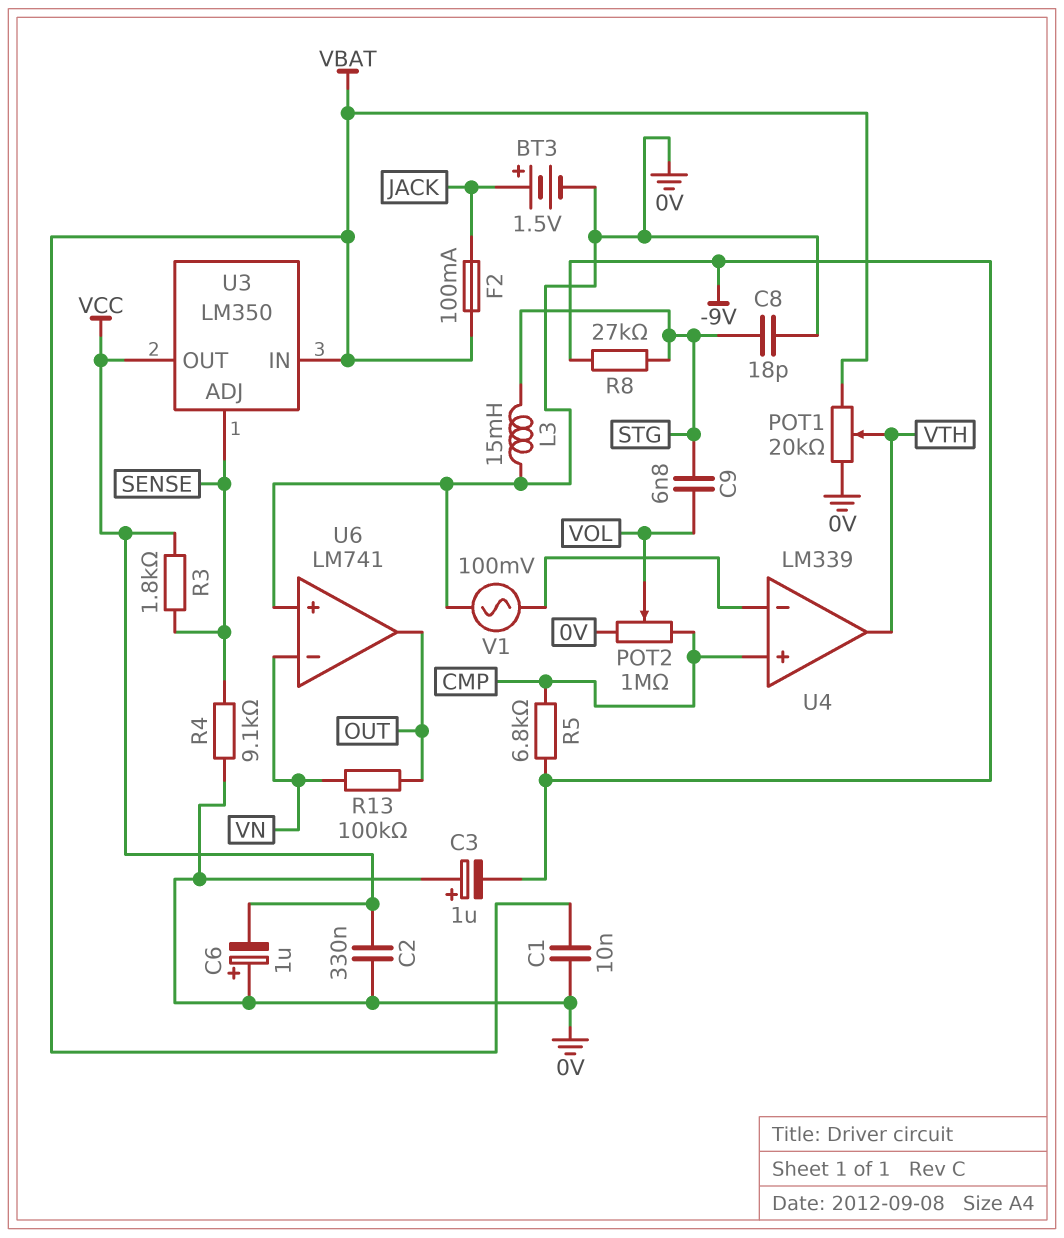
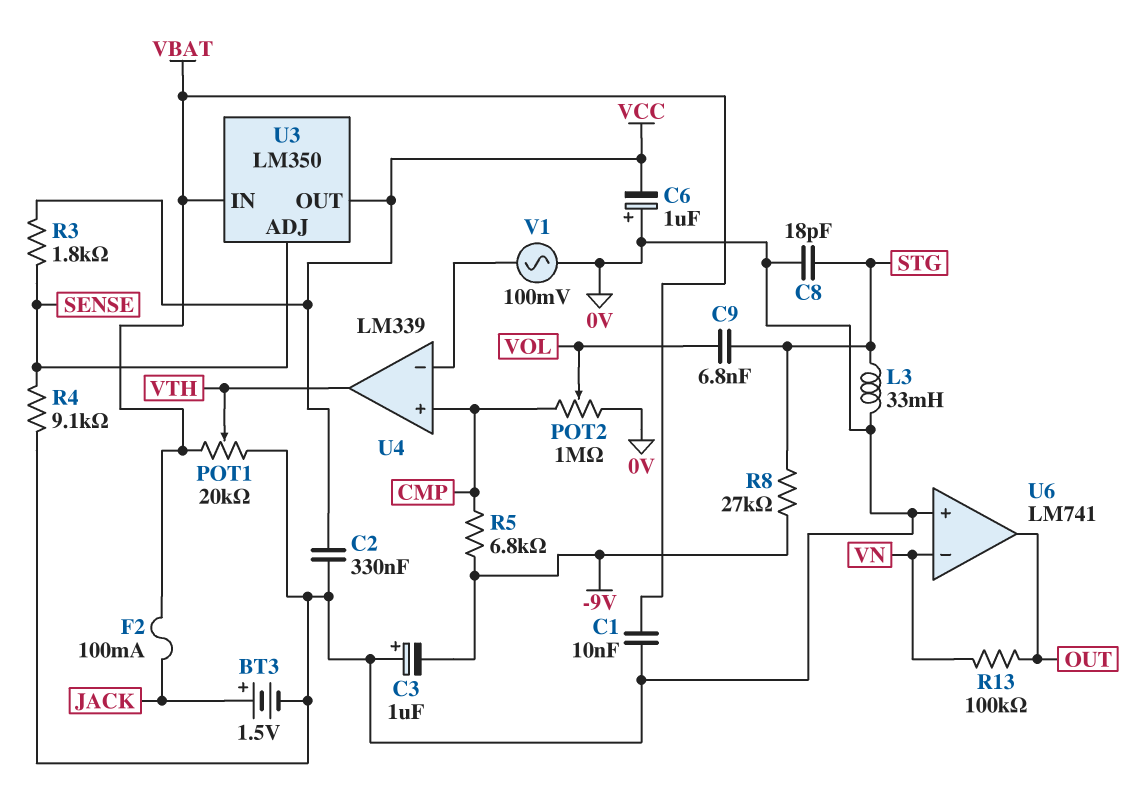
L3: 15mH (0V, STG) -> 33mH (0V, STG)

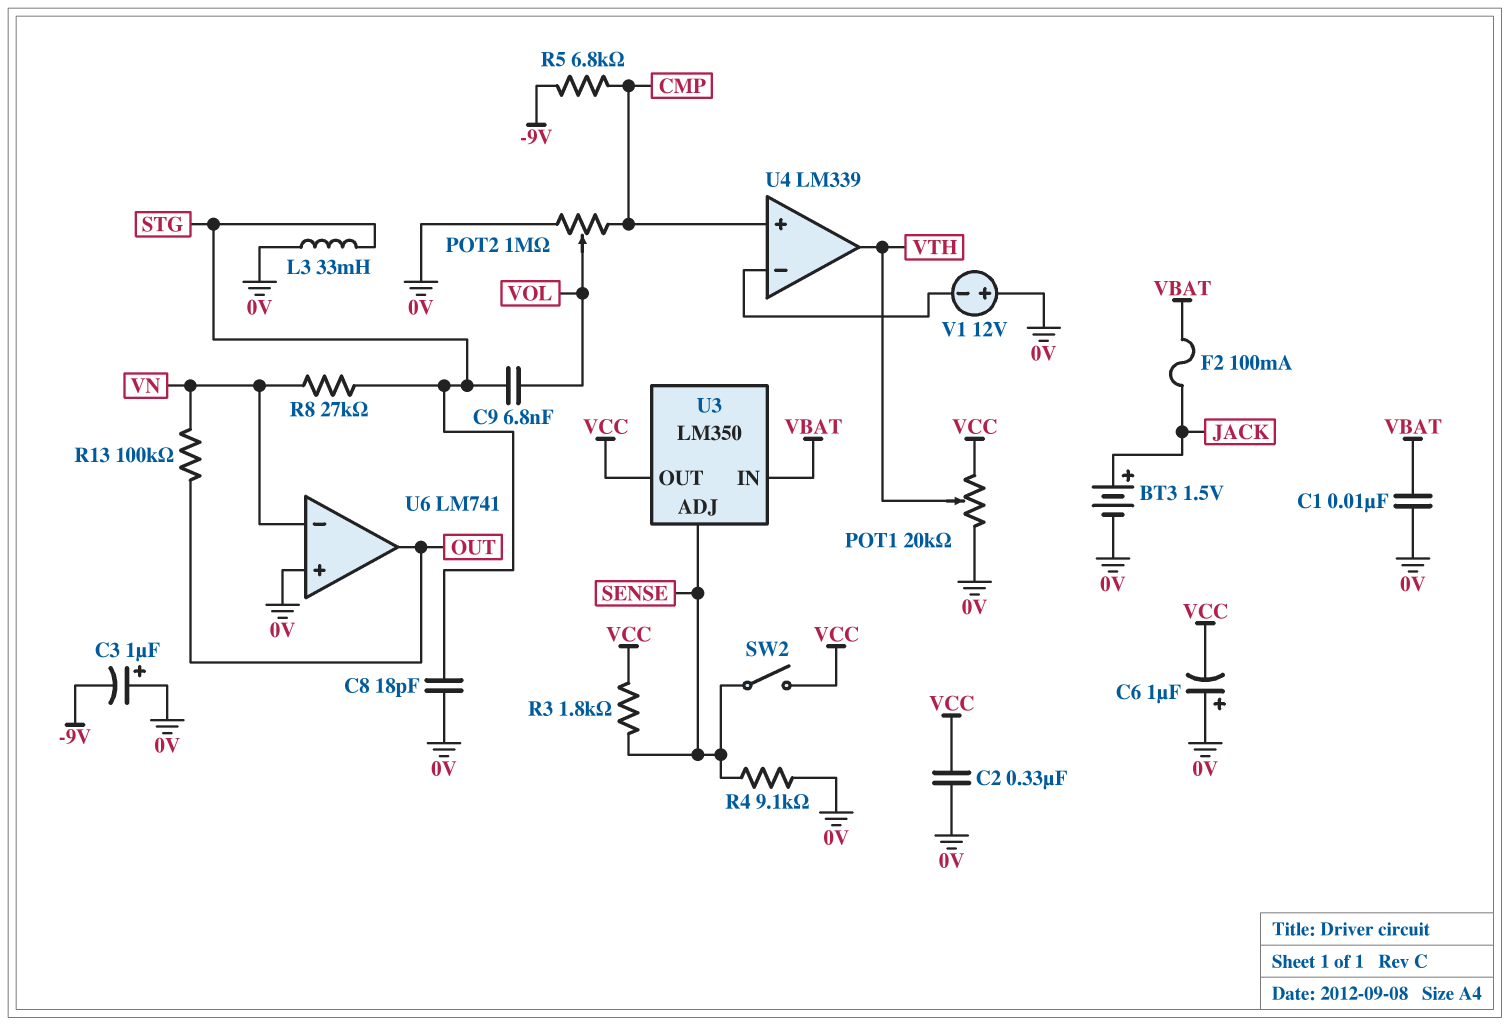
POT1: 20k (0V, VBAT, wiper VTH) -> 20k (0V, VCC, wiper VTH)
R8: 27k (-9V, STG) -> 27k (STG, VN)
SW2: none -> switch (SENSE, VCC)
V1: AC 100mV (0V, U4/in-) -> 12V (plus 0V, minus U4/in-)

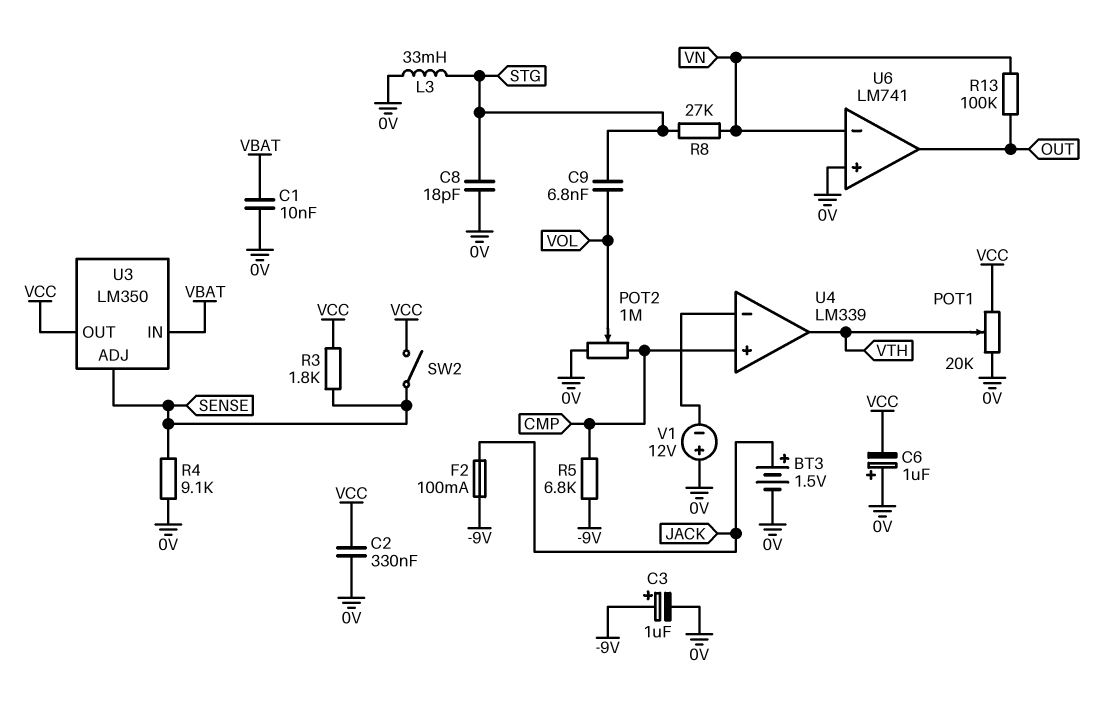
C3: 1uF (plus 0V, minus -9V) -> 1uF (plus -9V, minus 0V)
F2: 100mA (JACK, VBAT) -> 100mA (-9V, JACK)

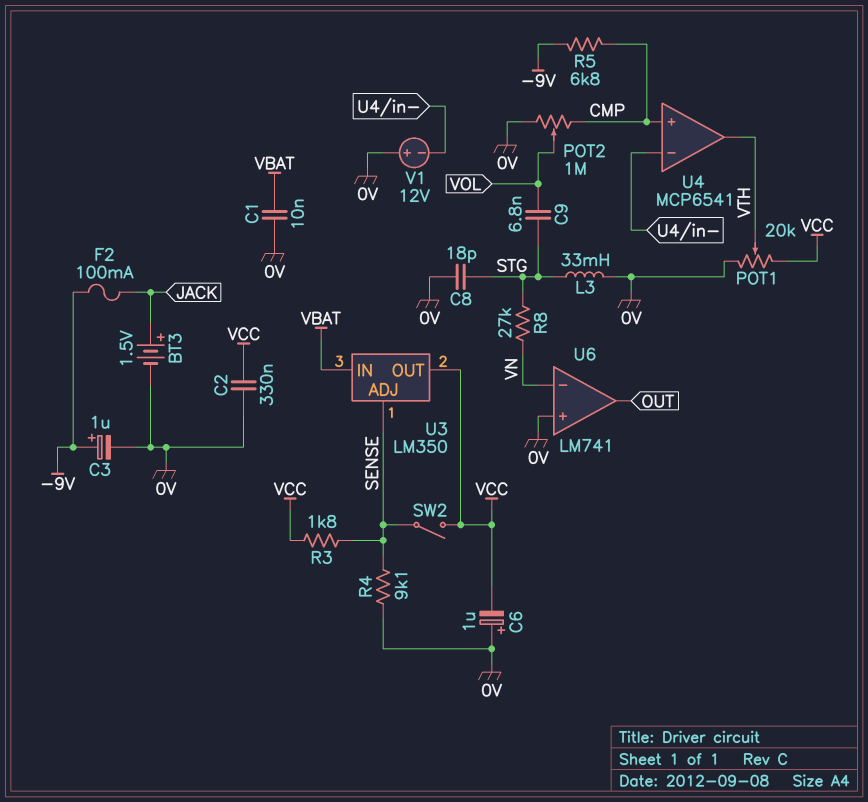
R13: 100k (OUT, VN) -> none
U4: LM339 -> MCP6541

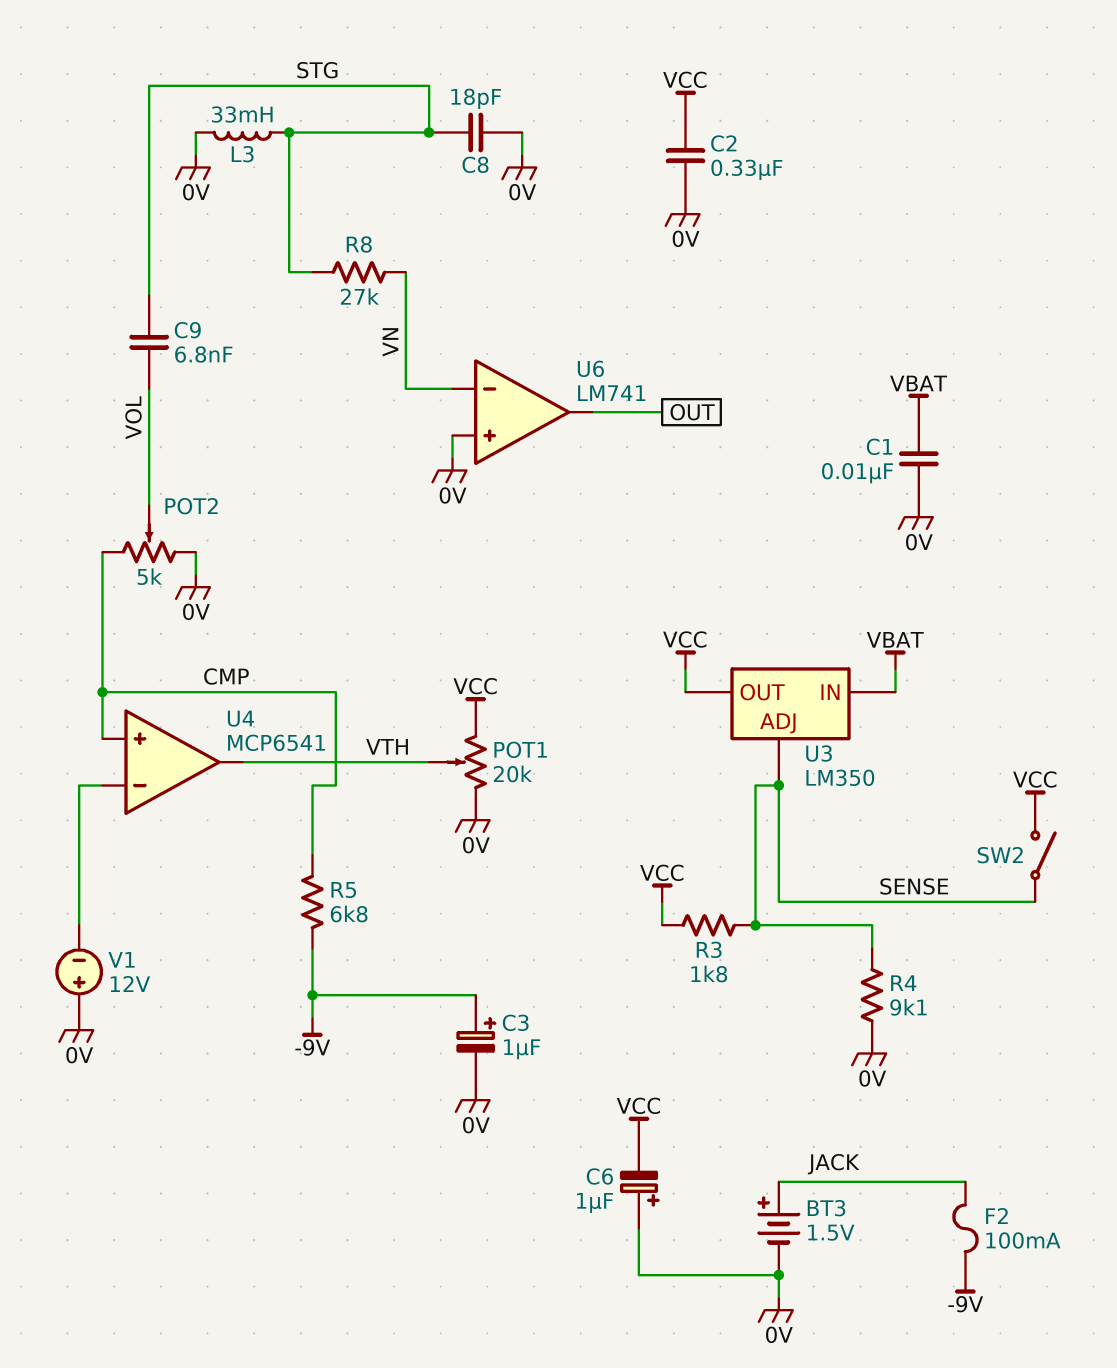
POT2: 1M (0V, CMP, wiper VOL) -> 5k (0V, CMP, wiper VOL)

